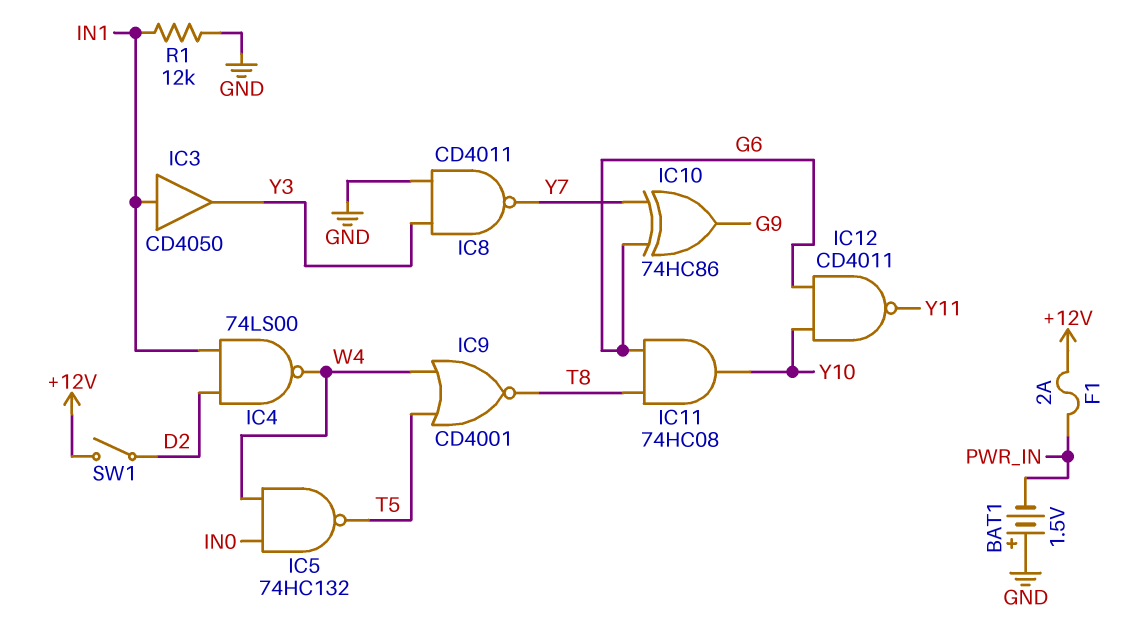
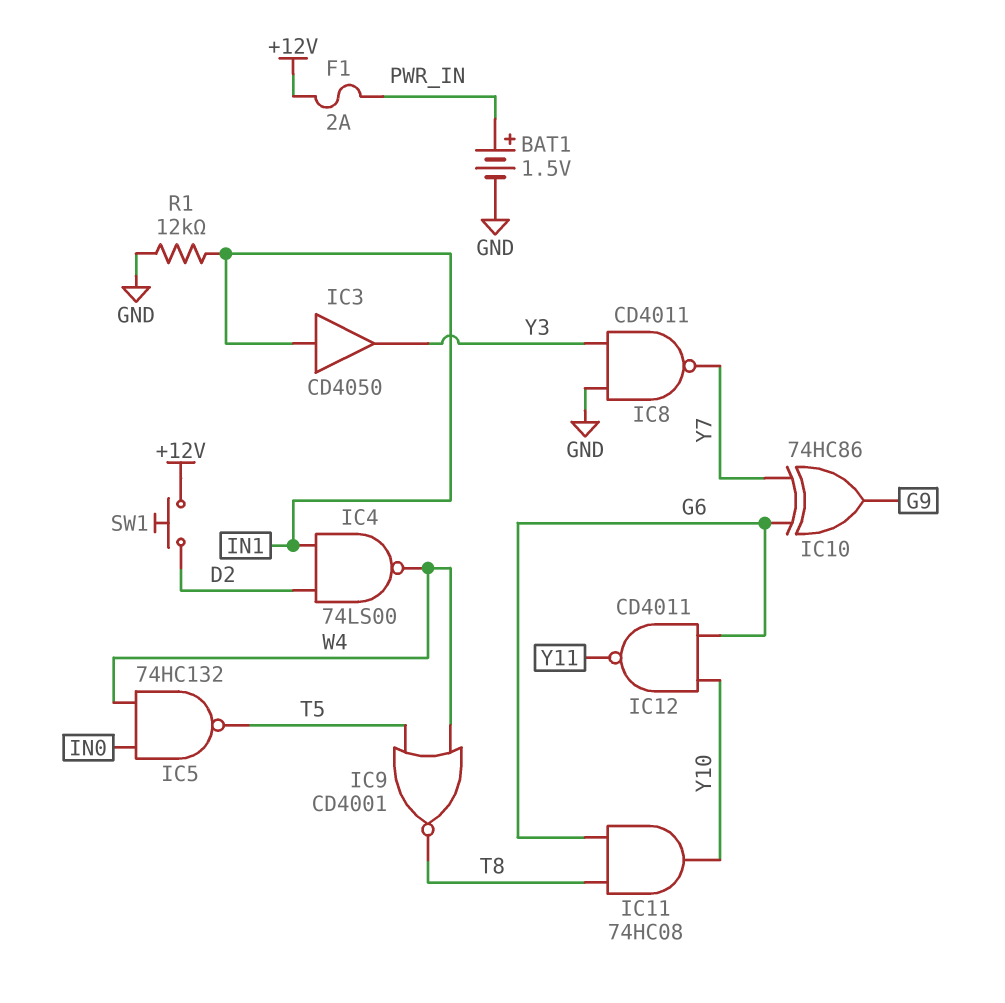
BAT1: 1.5V (plus GND, minus PWR_IN) -> 1.5V (plus PWR_IN, minus GND)
SW1: switch (+12V, D2) -> button (+12V, D2)

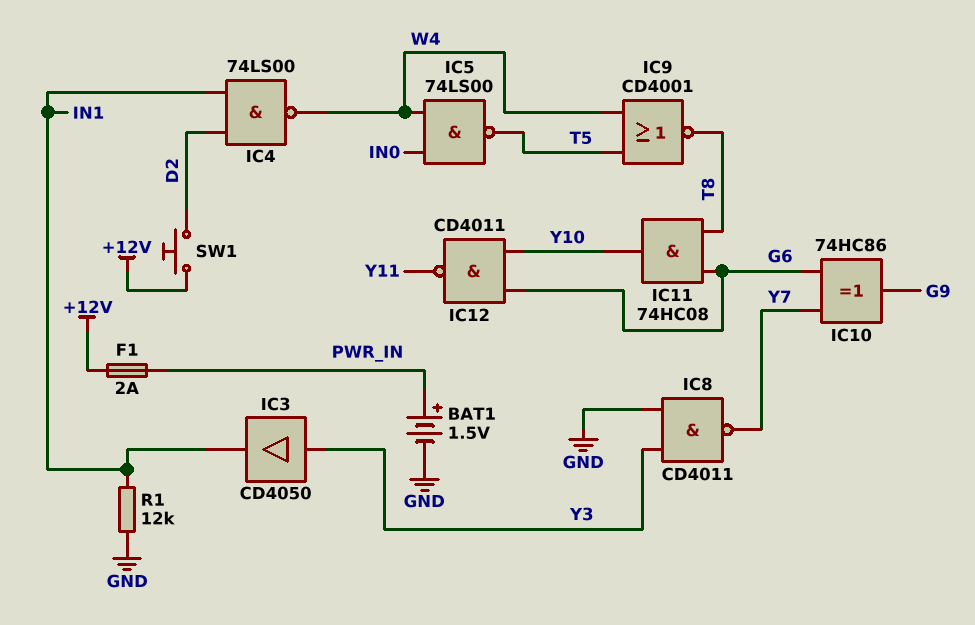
IC3: buffer CD4050 (in IN1, out Y3) -> buffer CD4050 (in Y3, out IN1)
IC5: NAND 74HC132 (in IN0, in W4, out T5) -> NAND 74LS00 (in IN0, in W4, out T5)

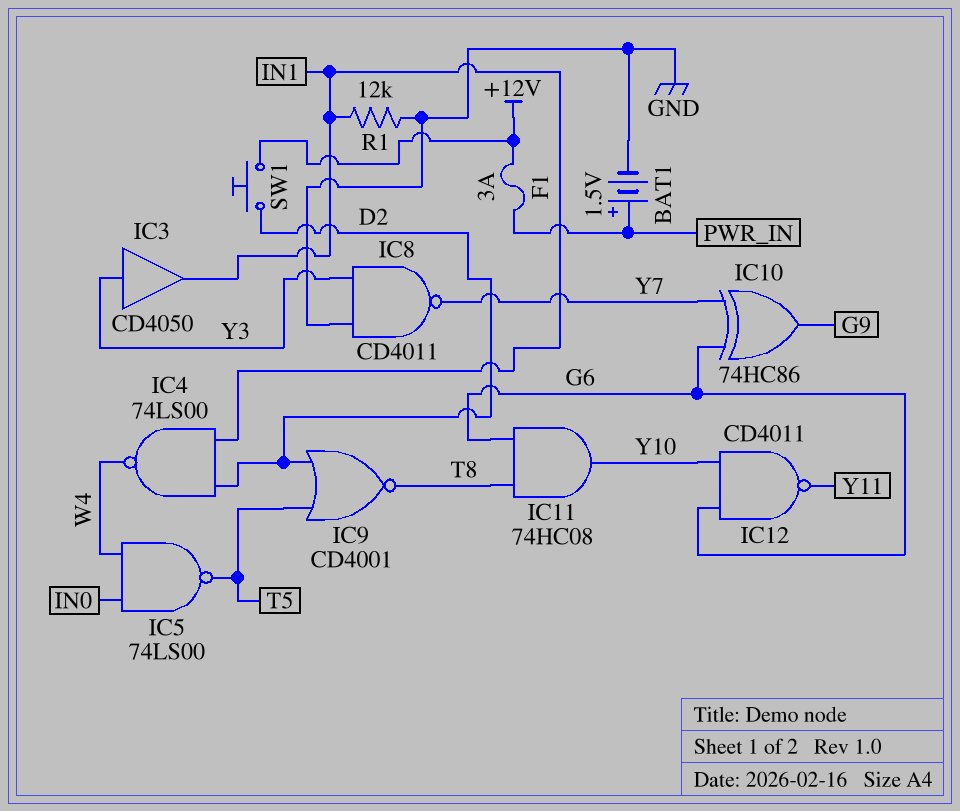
F1: 2A (+12V, PWR_IN) -> 3A (+12V, PWR_IN)
IC9: NOR CD4001 (in T5, in W4, out T8) -> NOR CD4001 (in D2, in T5, out T8)

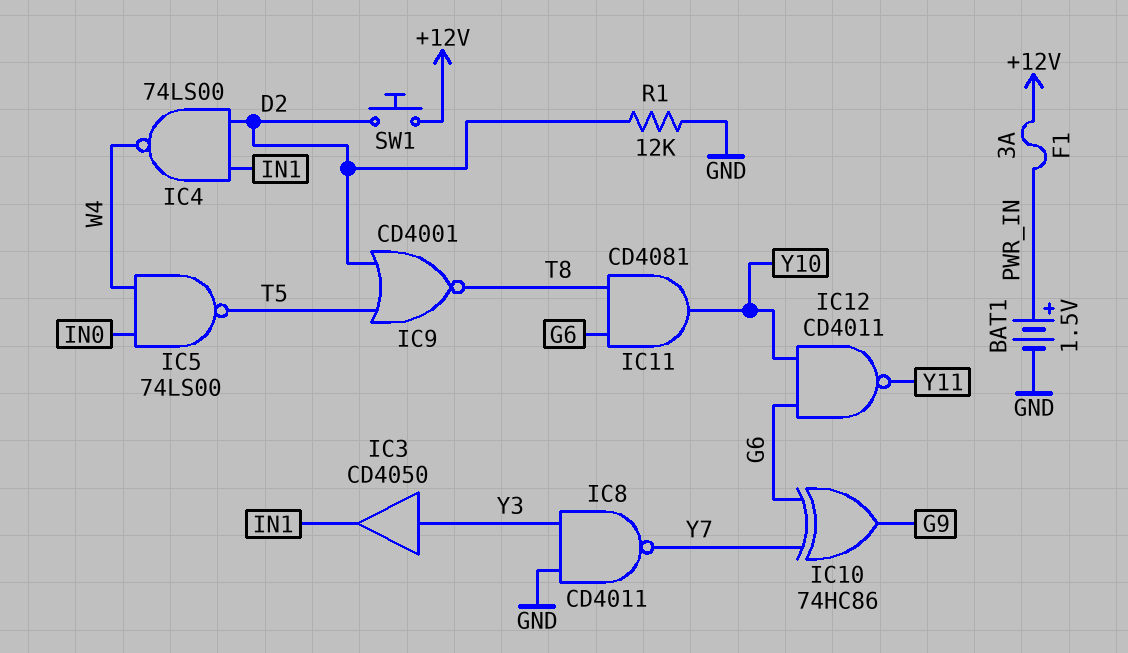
IC11: AND 74HC08 (in G6, in T8, out Y10) -> AND CD4081 (in G6, in T8, out Y10)
R1: 12k (GND, IN1) -> 12k (D2, GND)

